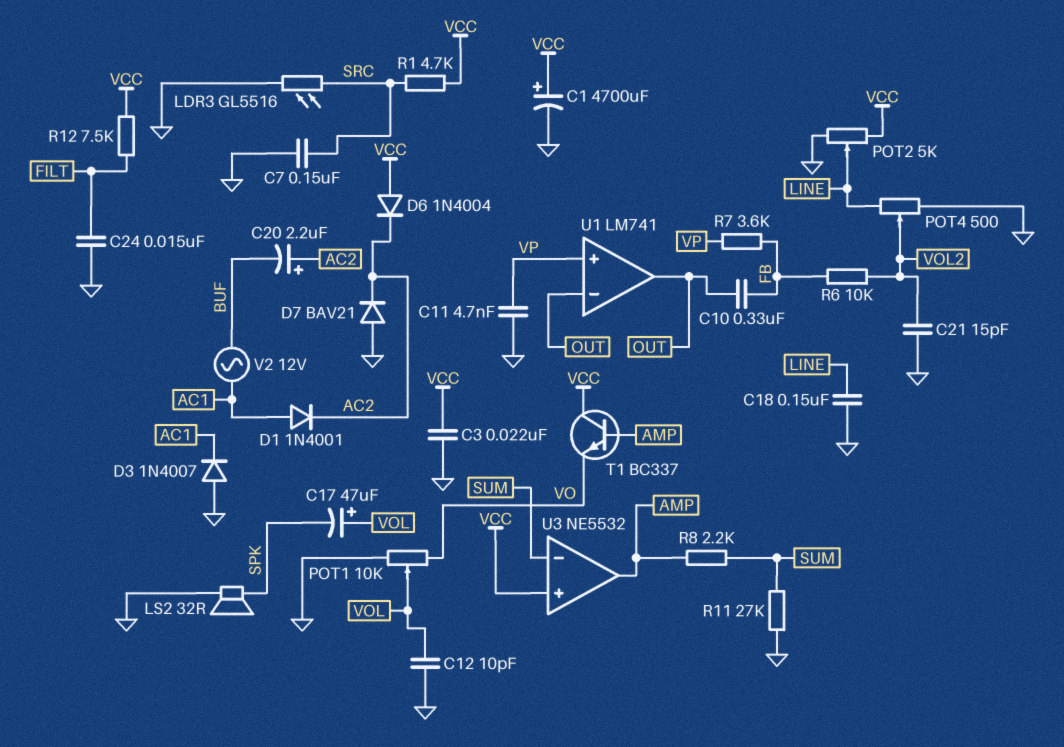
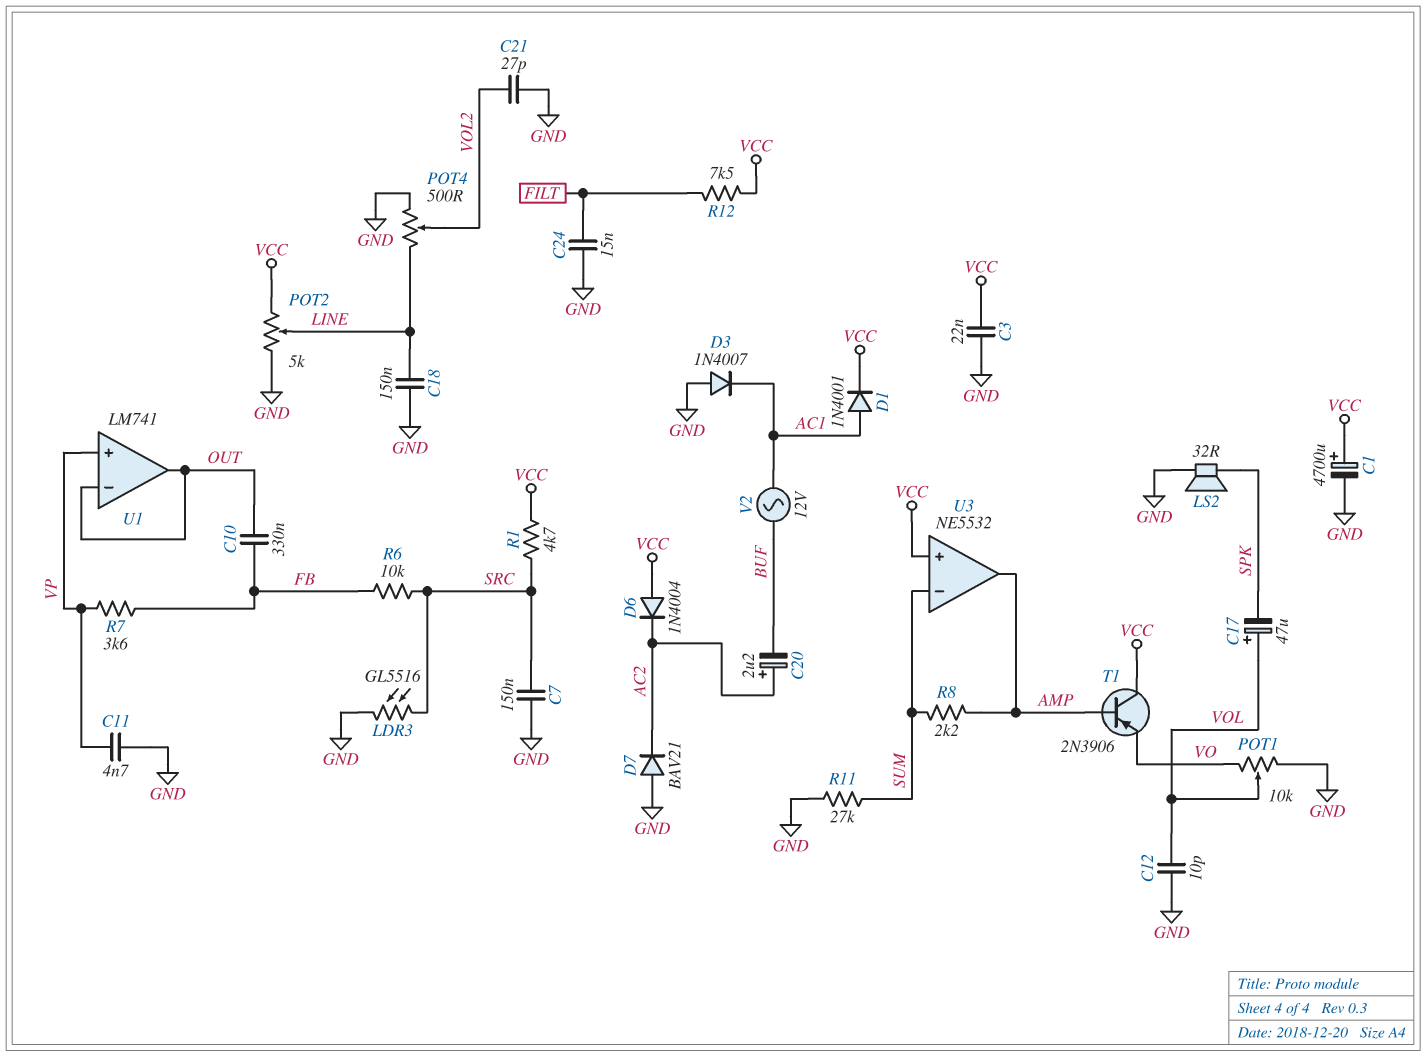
C21: 15pF (GND, VOL2) -> 27pF (GND, VOL2)
D1: diode 1N4001 (A AC1, K AC2) -> diode 1N4001 (A AC1, K VCC)
R6: 10k (FB, VOL2) -> 10k (FB, SRC)
T1: NPN BC337 (B AMP, C VCC, E VO) -> PNP 2N3906 (B AMP, C VCC, E VO)

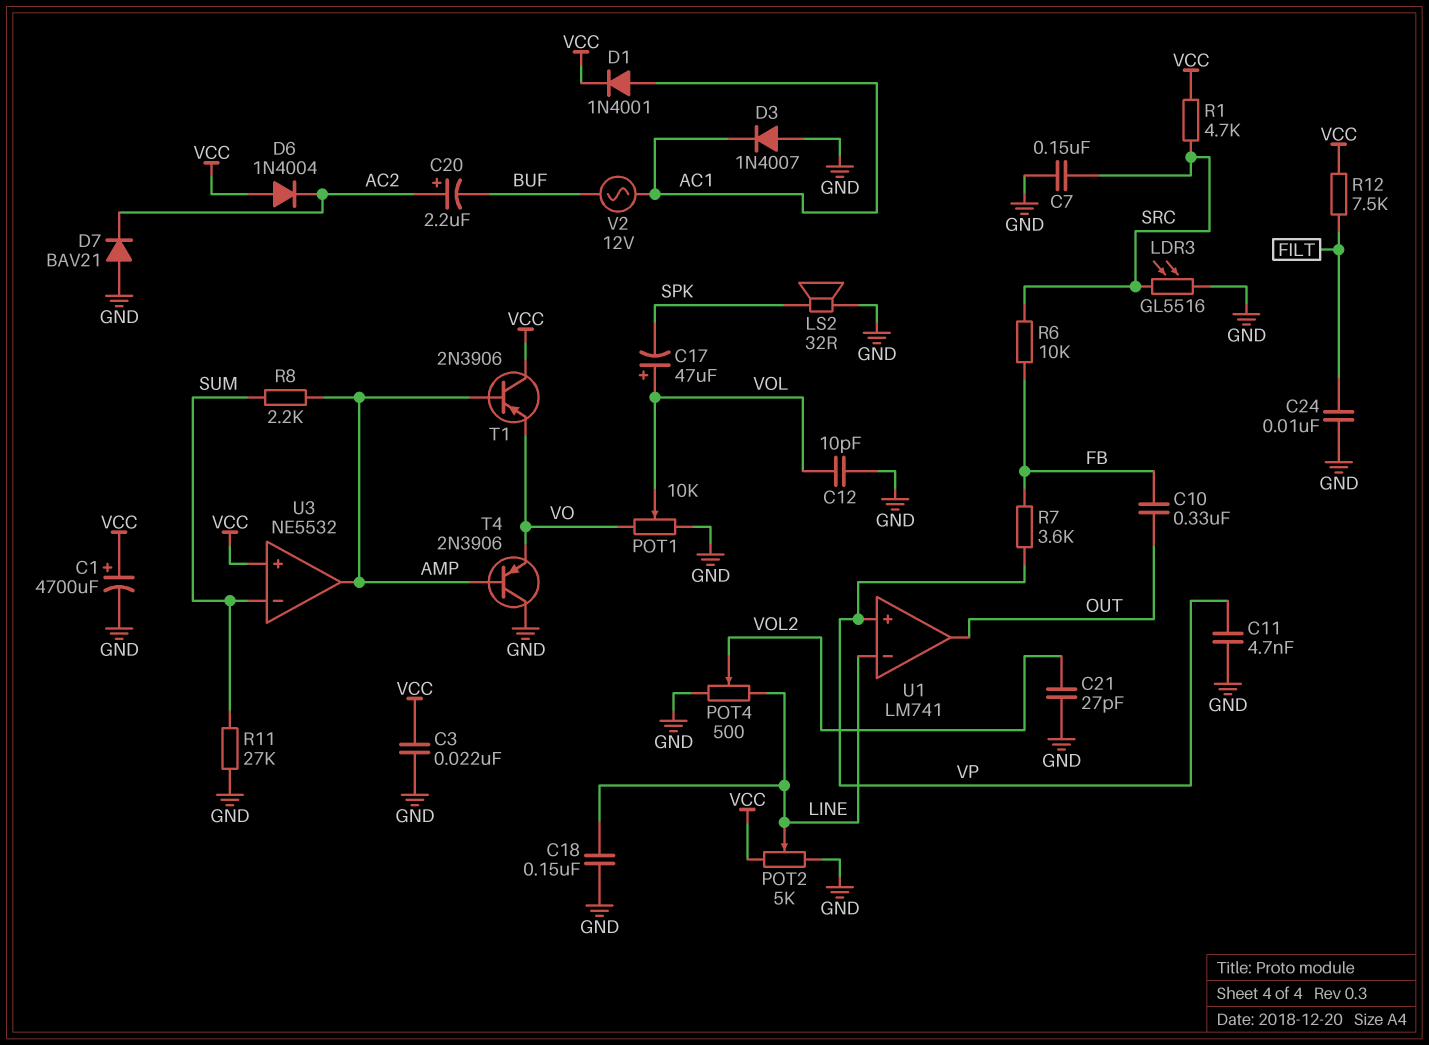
C24: 15nF (FILT, GND) -> 10nF (FILT, GND)
T4: none -> PNP 2N3906 (B AMP, C GND, E VO)
U1 pin in-: OUT -> LINE

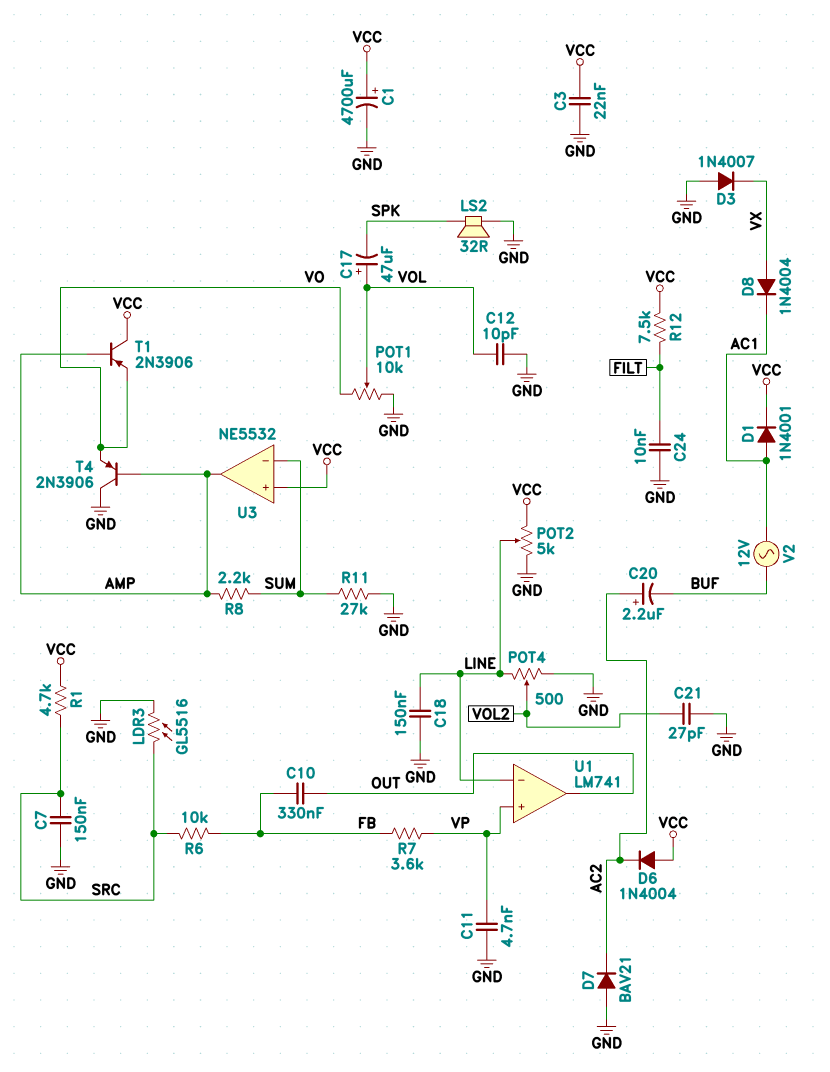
D3: diode 1N4007 (A GND, K AC1) -> diode 1N4007 (A GND, K VX)
D8: none -> diode 1N4004 (A VX, K AC1)

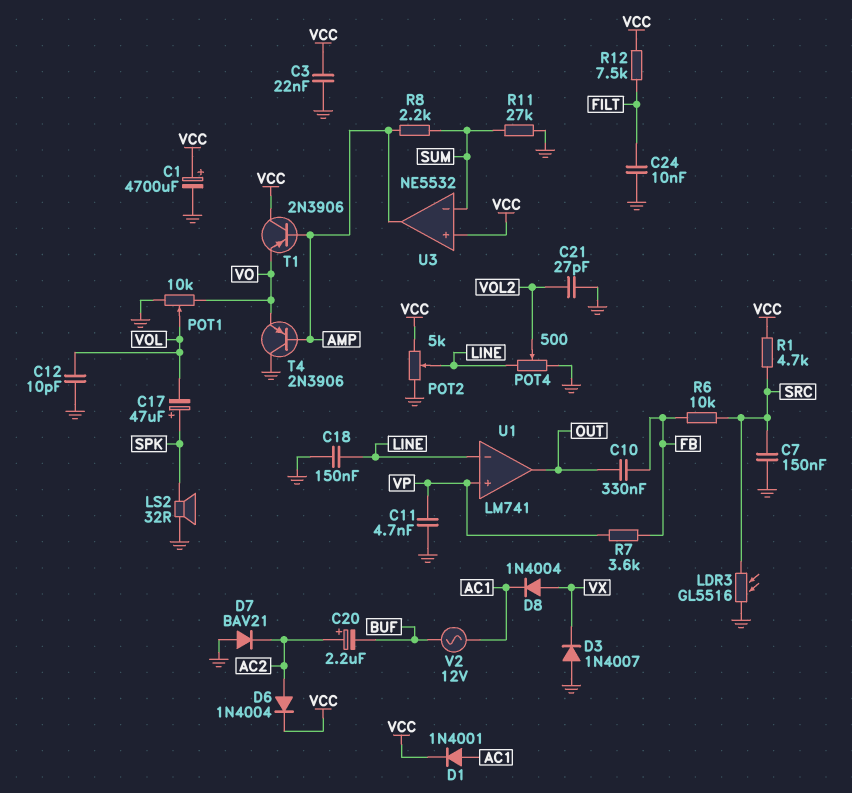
C17: 47uF (plus VOL, minus SPK) -> 47uF (plus SPK, minus VOL)
D6: diode 1N4004 (A VCC, K AC2) -> diode 1N4004 (A AC2, K VCC)

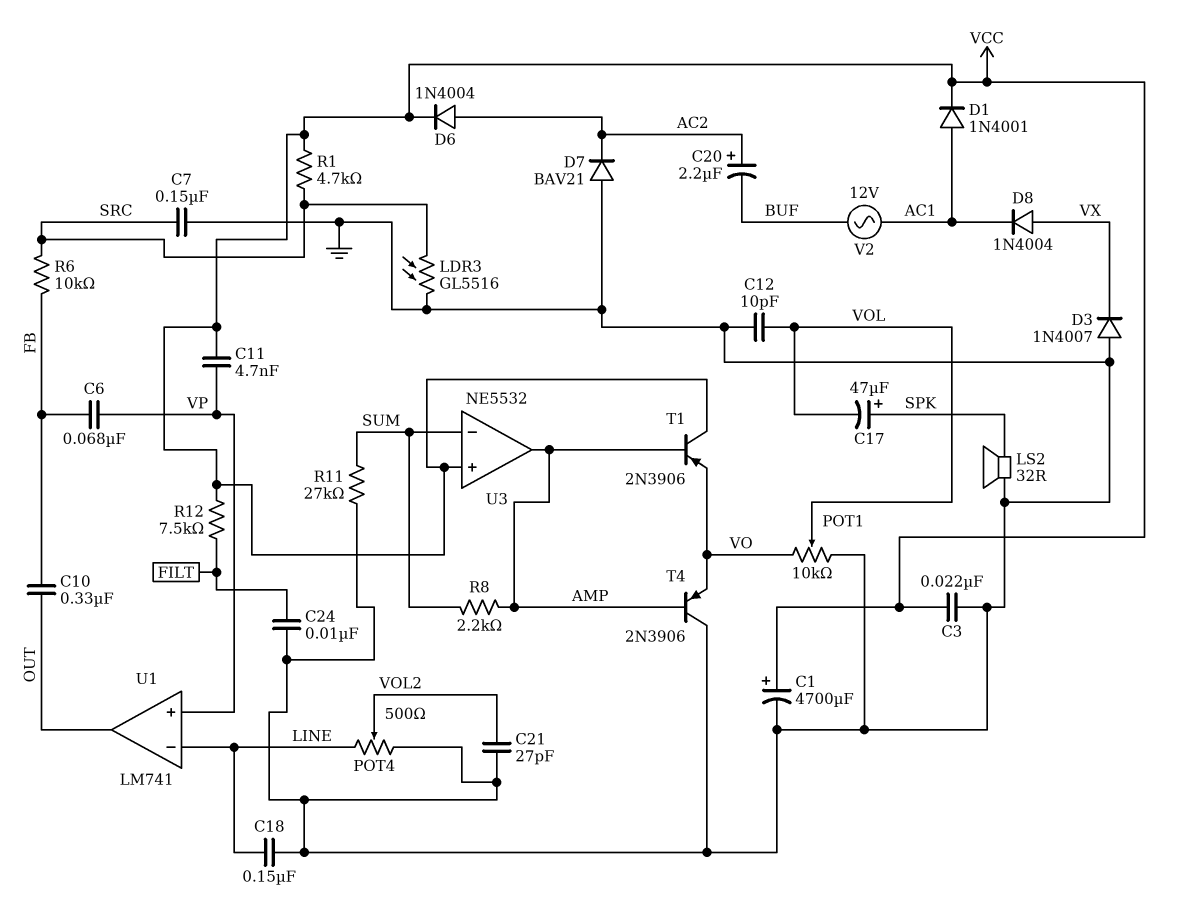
C6: none -> 68nF (FB, VP)
C11: 4.7nF (GND, VP) -> 4.7nF (VCC, VP)
POT2: 5k (GND, VCC, wiper LINE) -> none
R7: 3.6k (FB, VP) -> none

